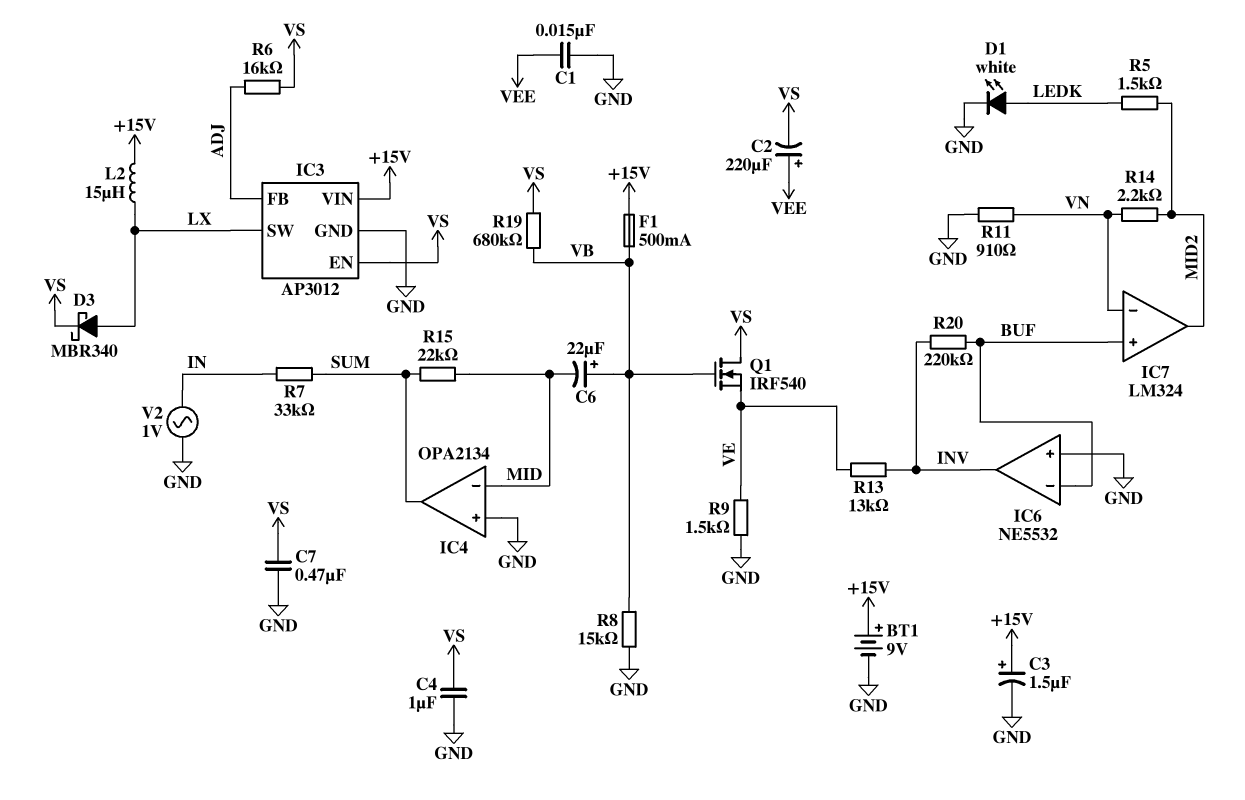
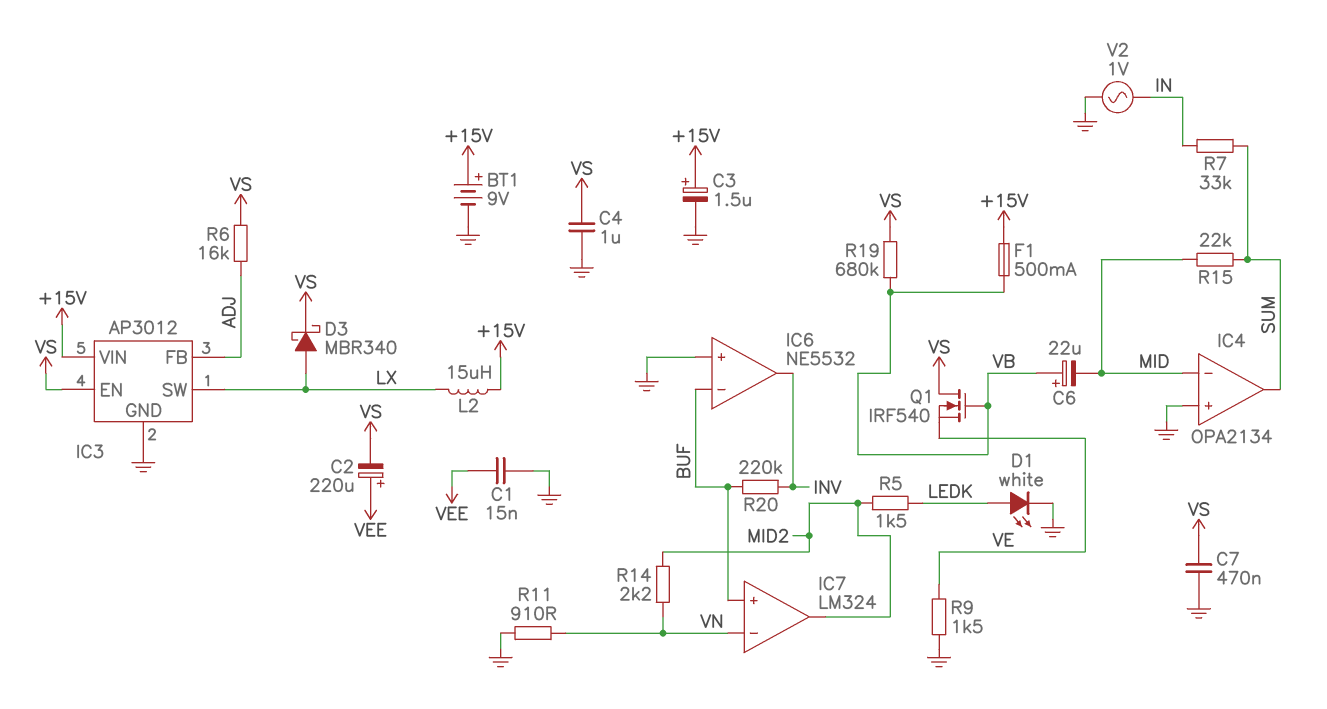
R8: 15k (GND, VB) -> none
R13: 13k (INV, VE) -> none

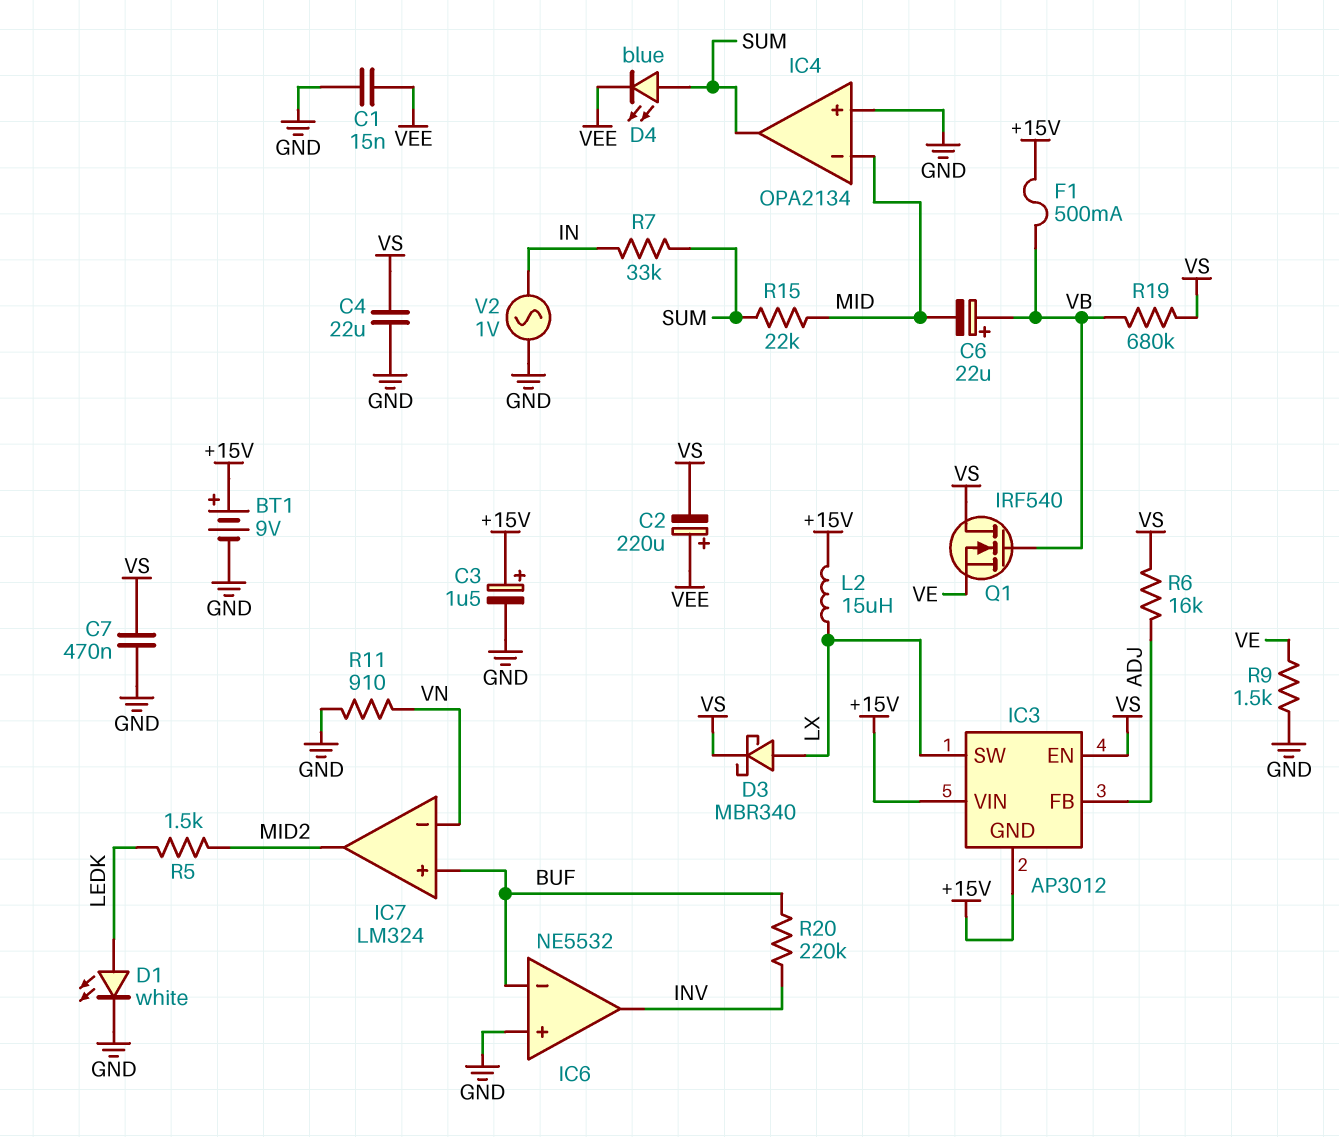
C4: 1uF (GND, VS) -> 22uF (GND, VS)
D4: none -> LED blue (A SUM, K VEE)
IC3 pin GND: GND -> +15V
R14: 2.2k (MID2, VN) -> none

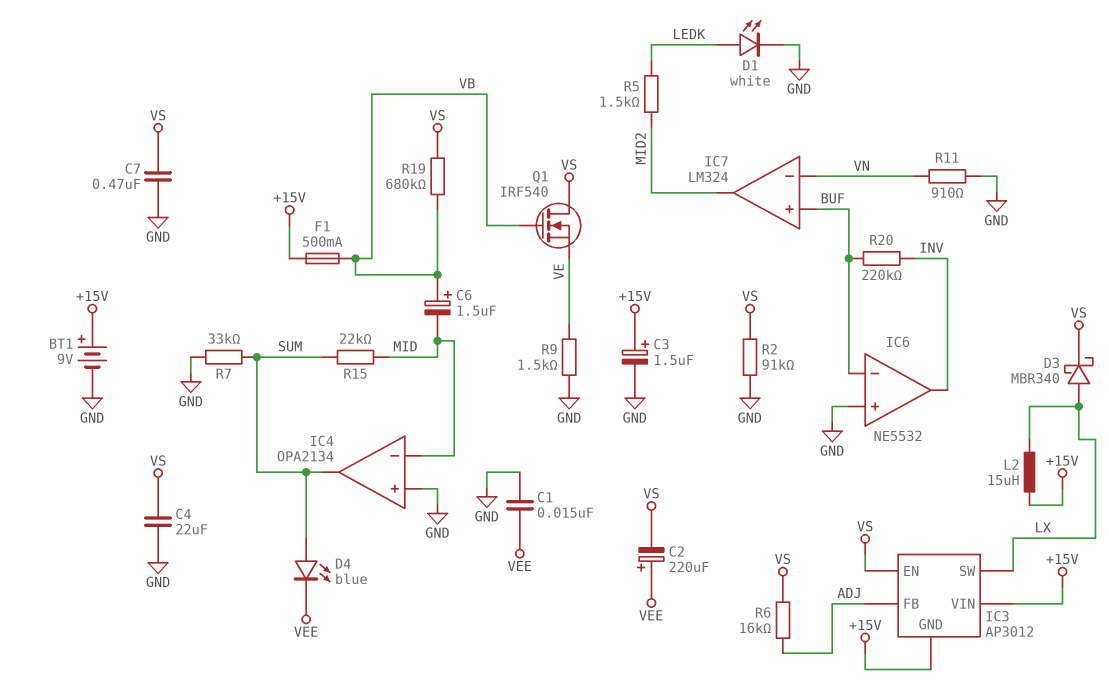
C6: 22uF (plus VB, minus MID) -> 1.5uF (plus VB, minus MID)
R2: none -> 91k (GND, VS)
R7: 33k (IN, SUM) -> 33k (GND, SUM)
V2: AC 1V (GND, IN) -> none

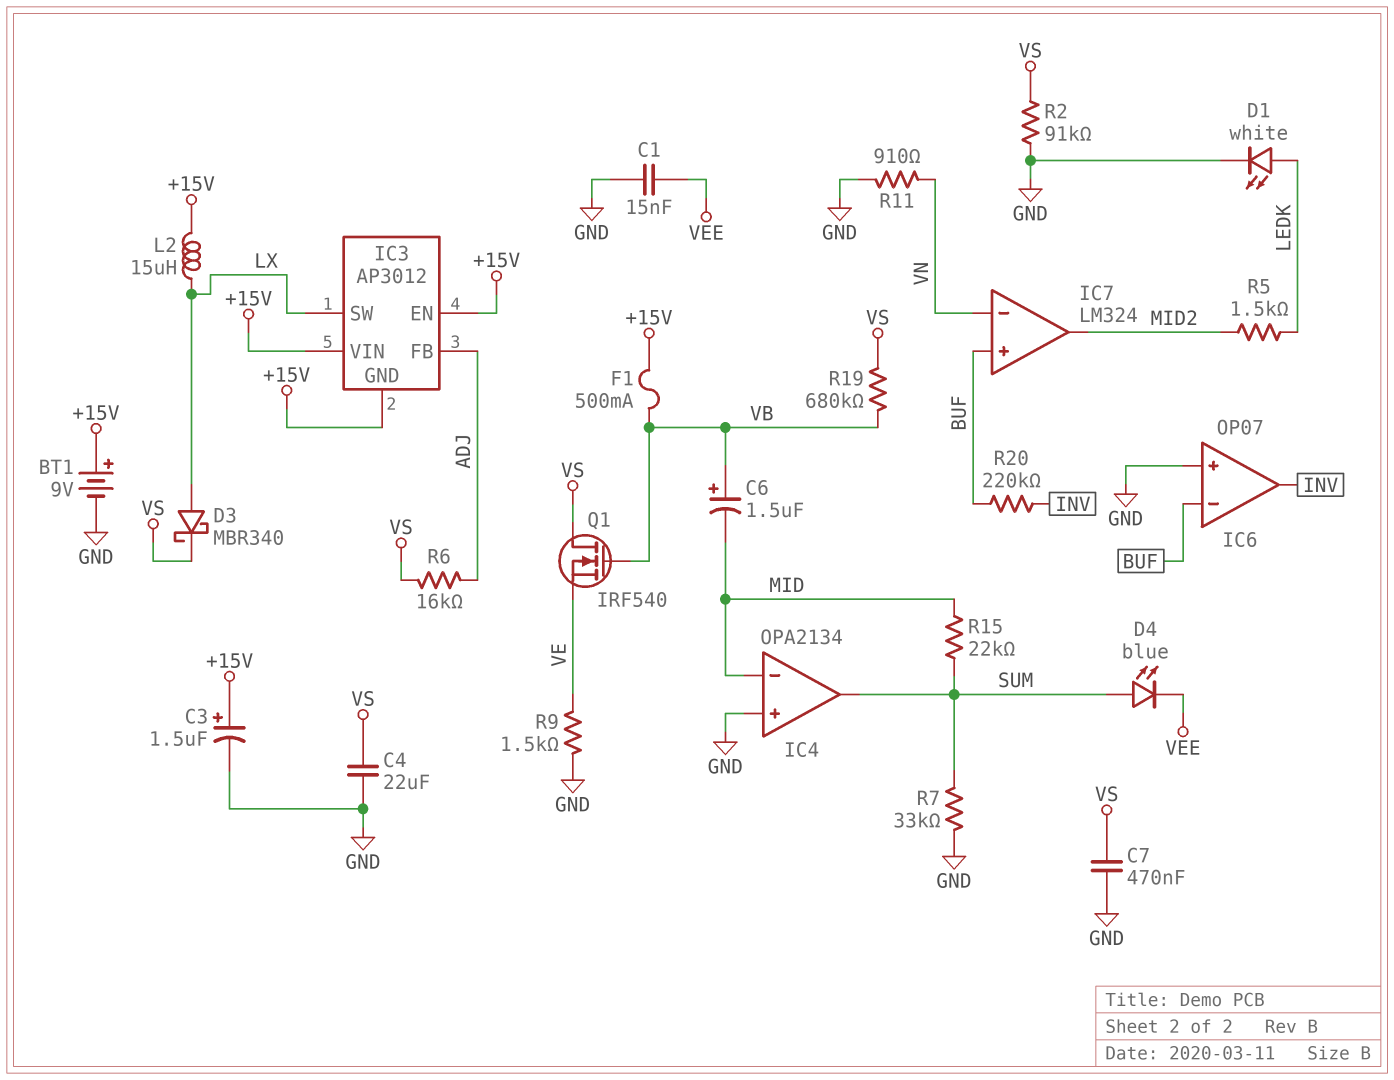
C2: 220uF (plus VEE, minus VS) -> none
IC3 pin EN: VS -> +15V
IC6: NE5532 -> OP07

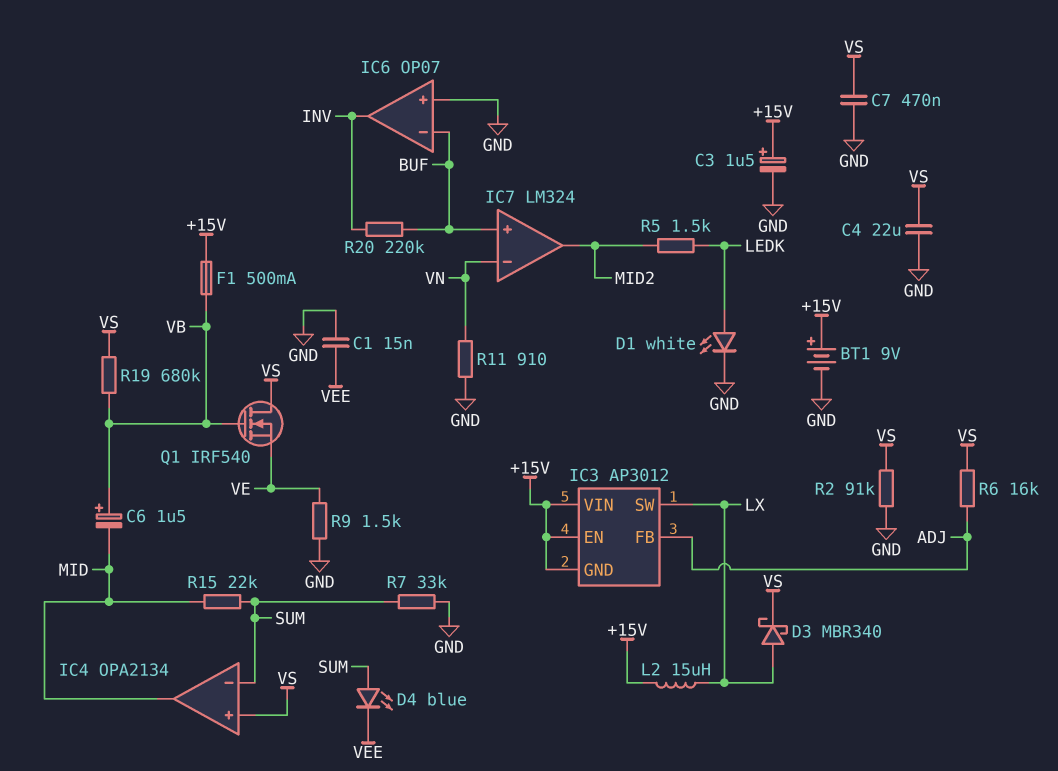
IC4 pin in+: GND -> VS
IC4 pin in-: MID -> SUM
IC4 pin out: SUM -> MID

